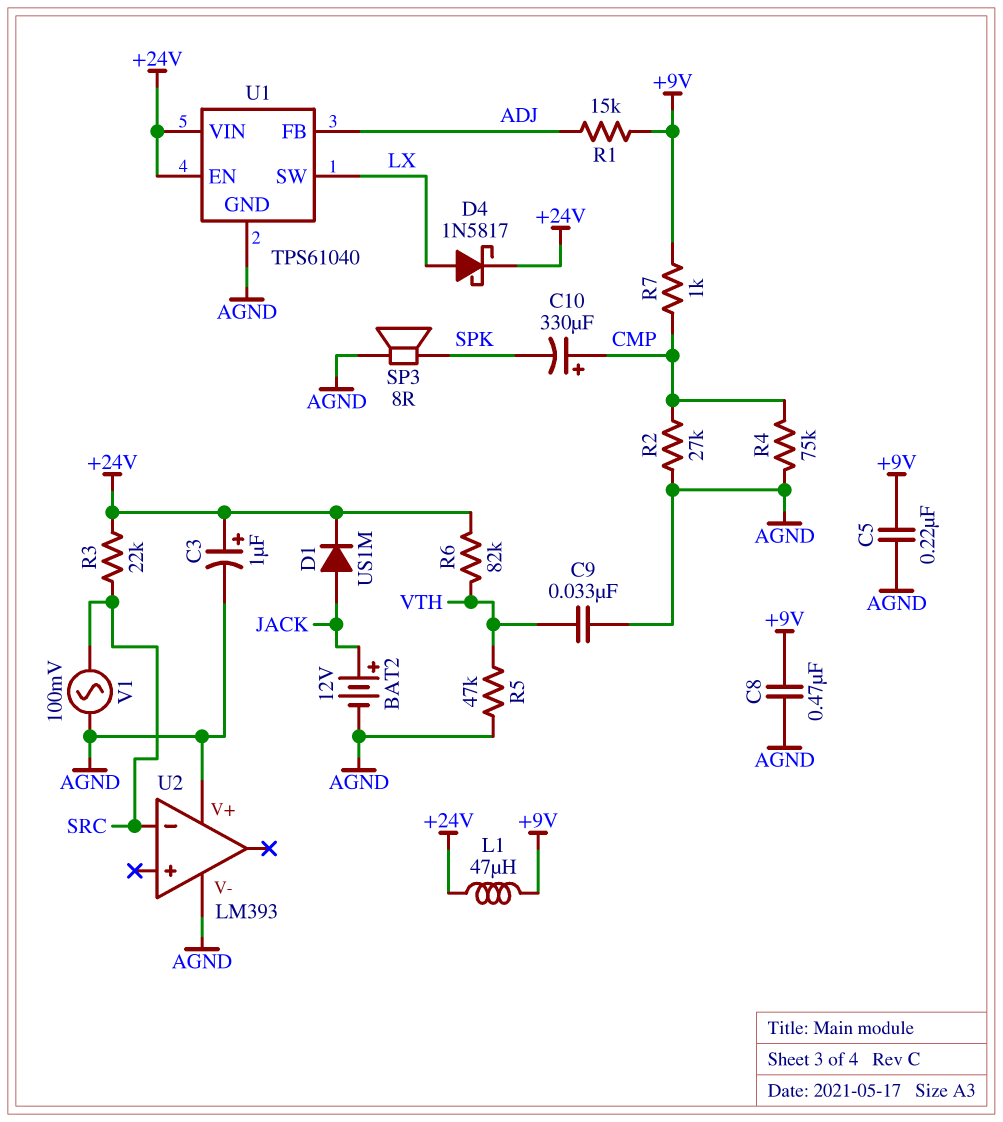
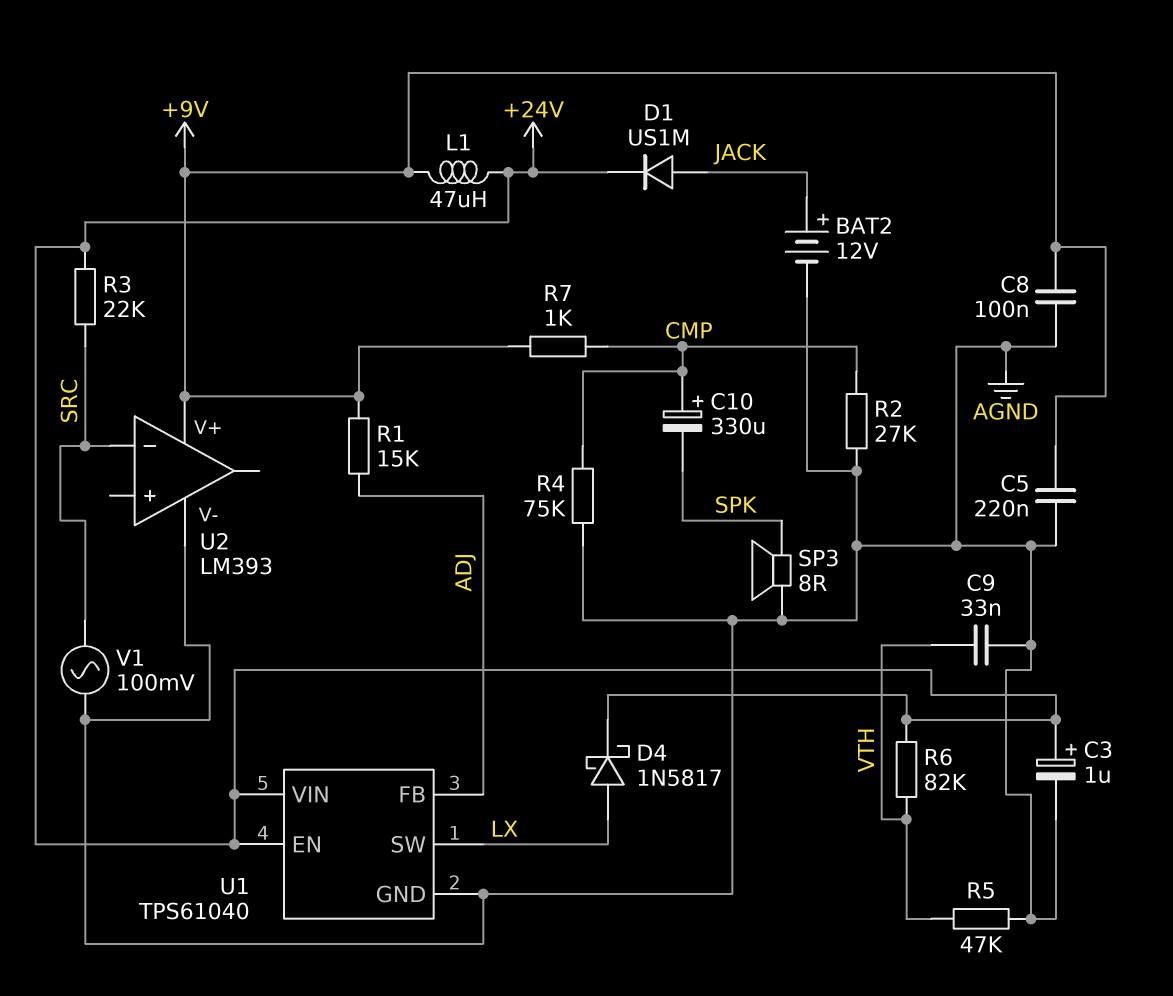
C8: 470nF (+9V, AGND) -> 100nF (+9V, AGND)
U2 pin V+: AGND -> +9V

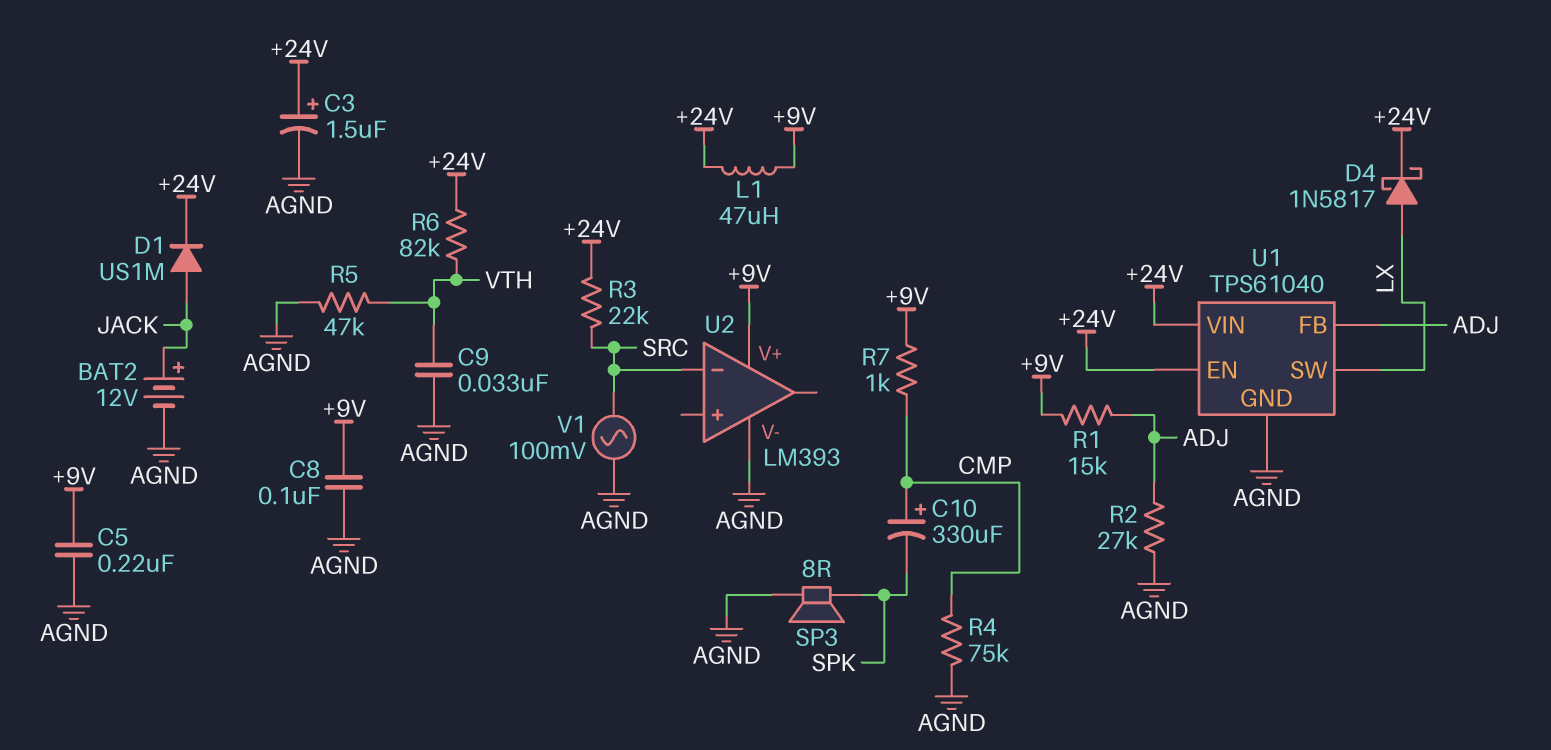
C3: 1uF (plus +24V, minus AGND) -> 1.5uF (plus +24V, minus AGND)
R2: 27k (AGND, CMP) -> 27k (ADJ, AGND)

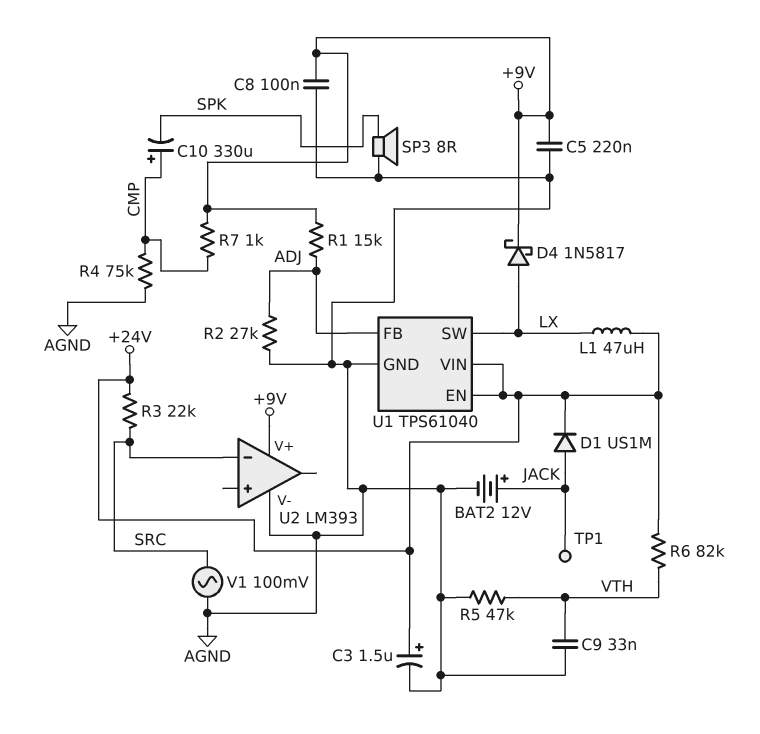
D4: schottky 1N5817 (A LX, K +24V) -> schottky 1N5817 (A LX, K +9V)
L1: 47uH (+9V, +24V) -> 47uH (+24V, LX)
TP1: none -> test point (JACK)

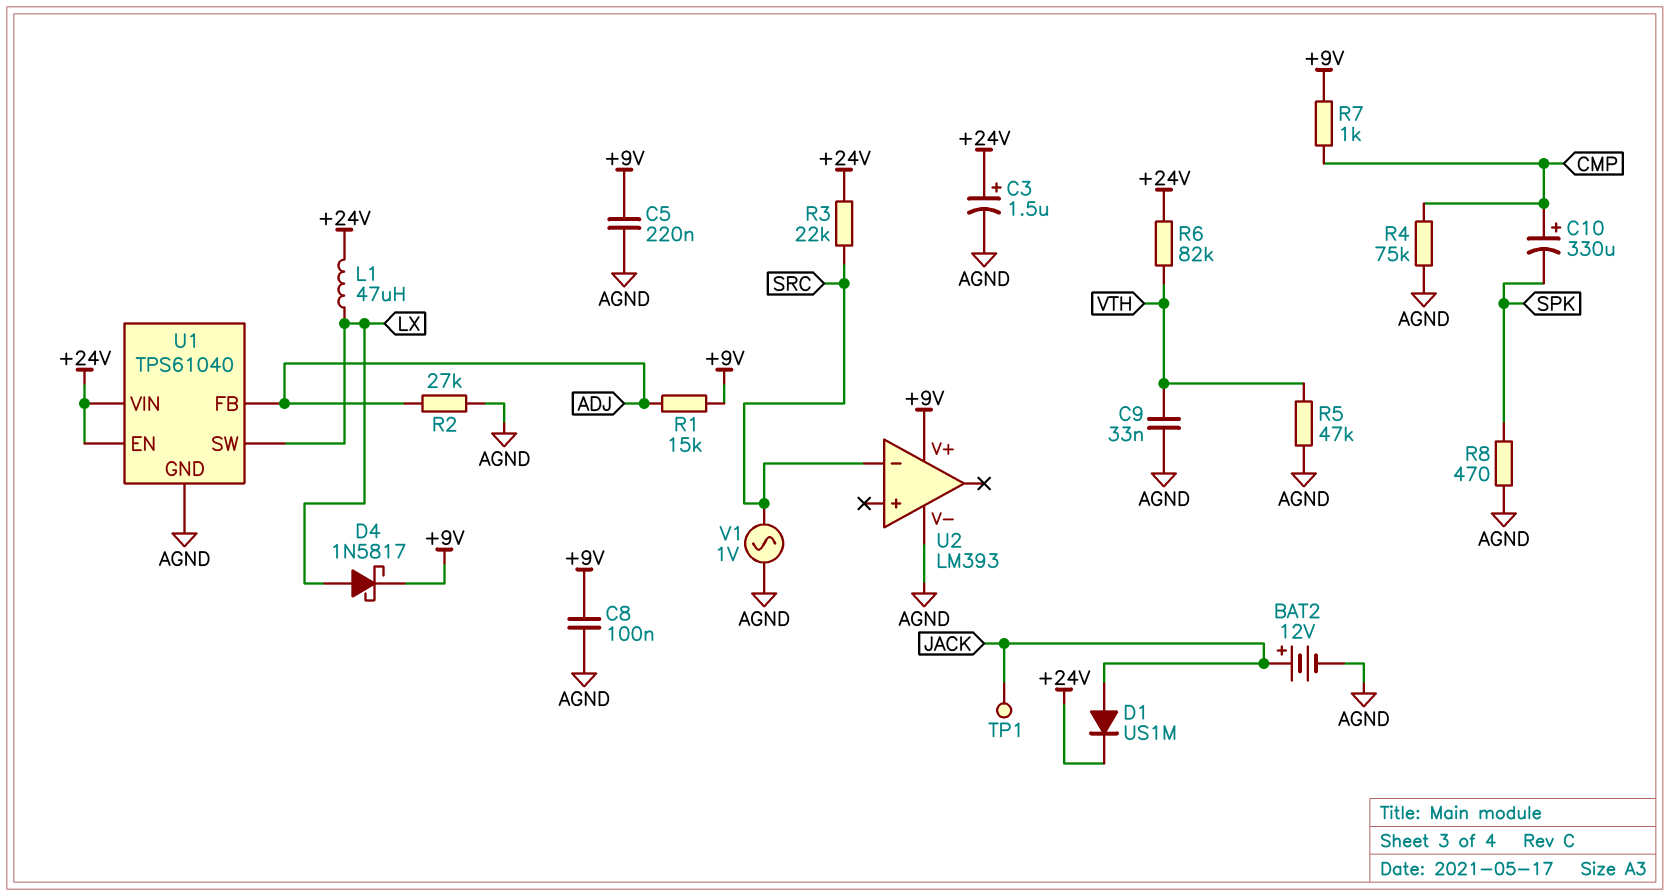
R8: none -> 470 (AGND, SPK)
SP3: speaker 8R (AGND, SPK) -> none
V1: AC 100mV (AGND, SRC) -> AC 1V (AGND, SRC)

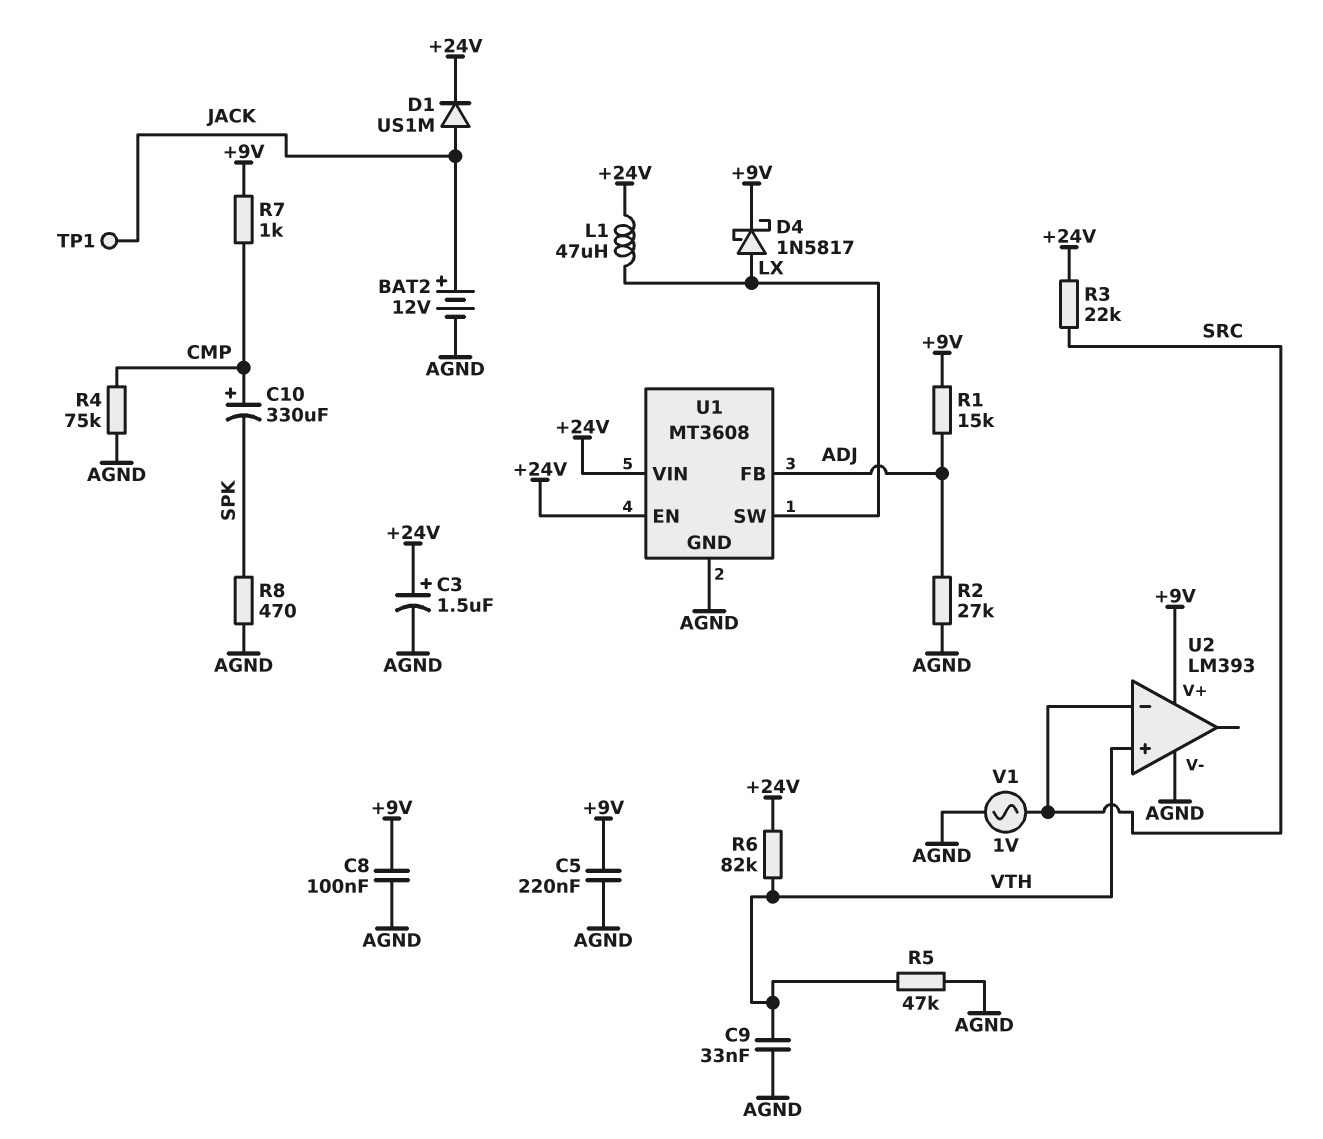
U1: TPS61040 -> MT3608
U2 pin in+: none -> VTH

